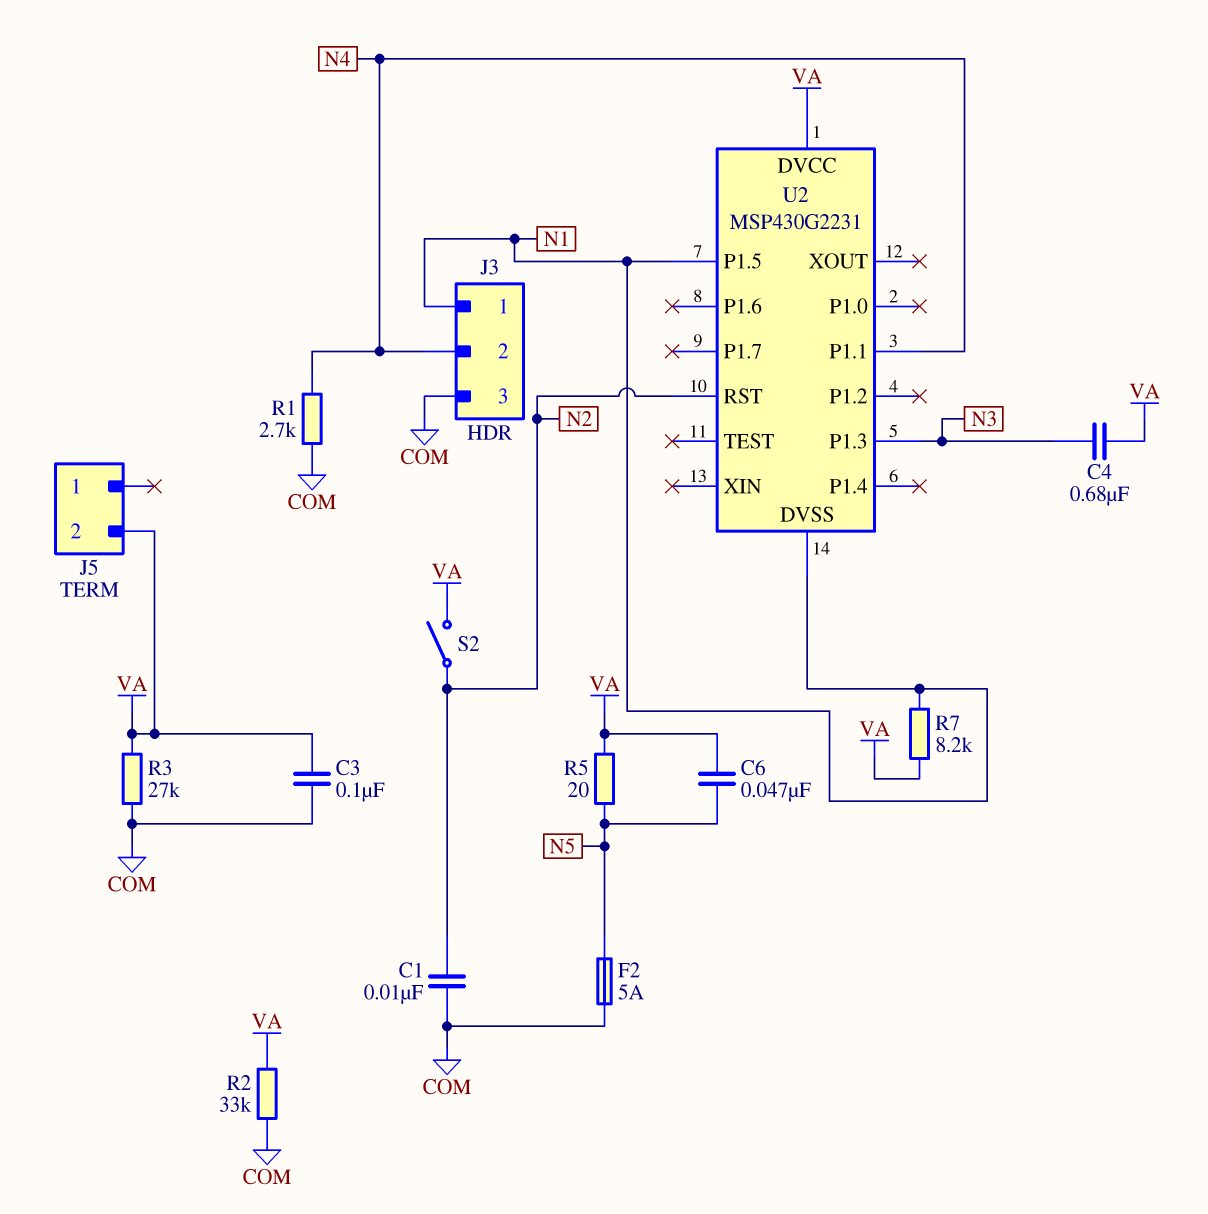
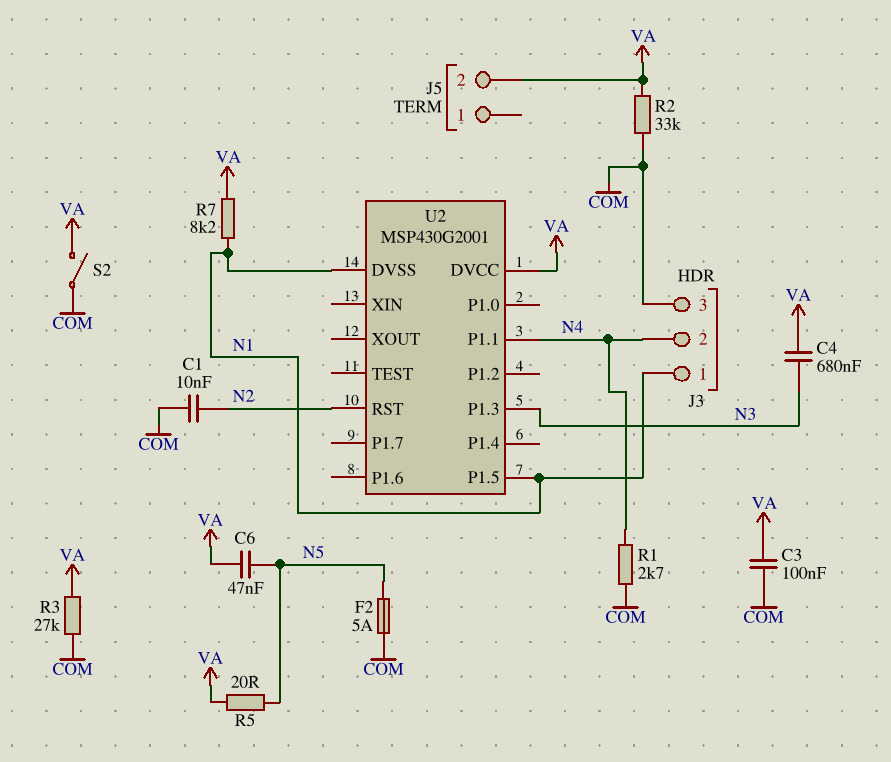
S2: switch (N2, VA) -> switch (COM, VA)
U2: MSP430G2231 -> MSP430G2001

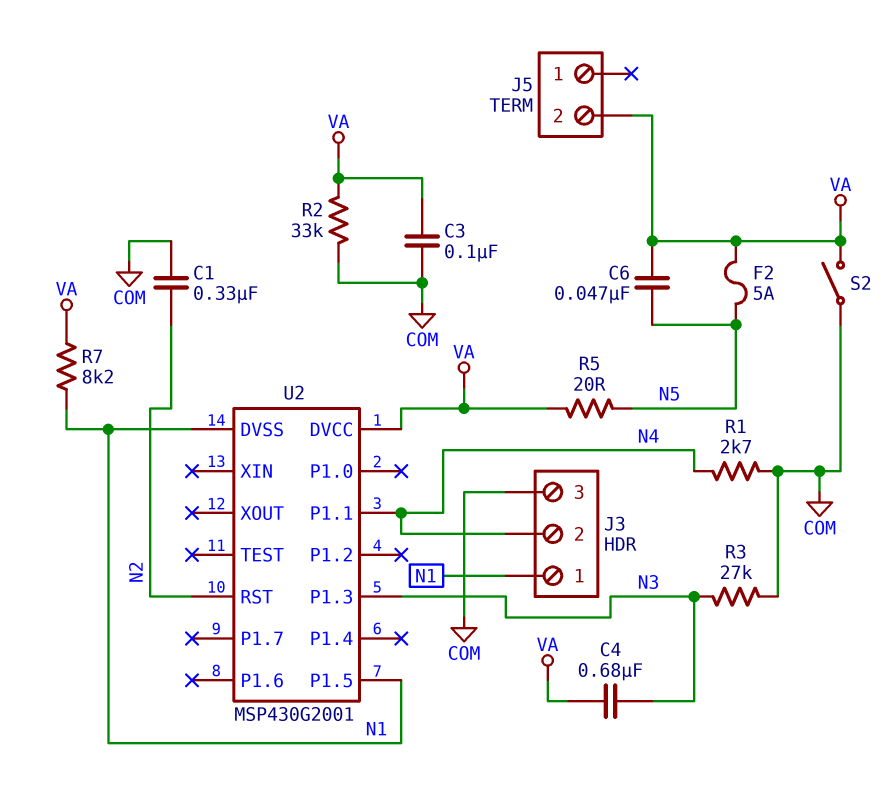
C1: 10nF (COM, N2) -> 330nF (COM, N2)
F2: 5A (COM, N5) -> 5A (N5, VA)
R3: 27k (COM, VA) -> 27k (COM, N3)

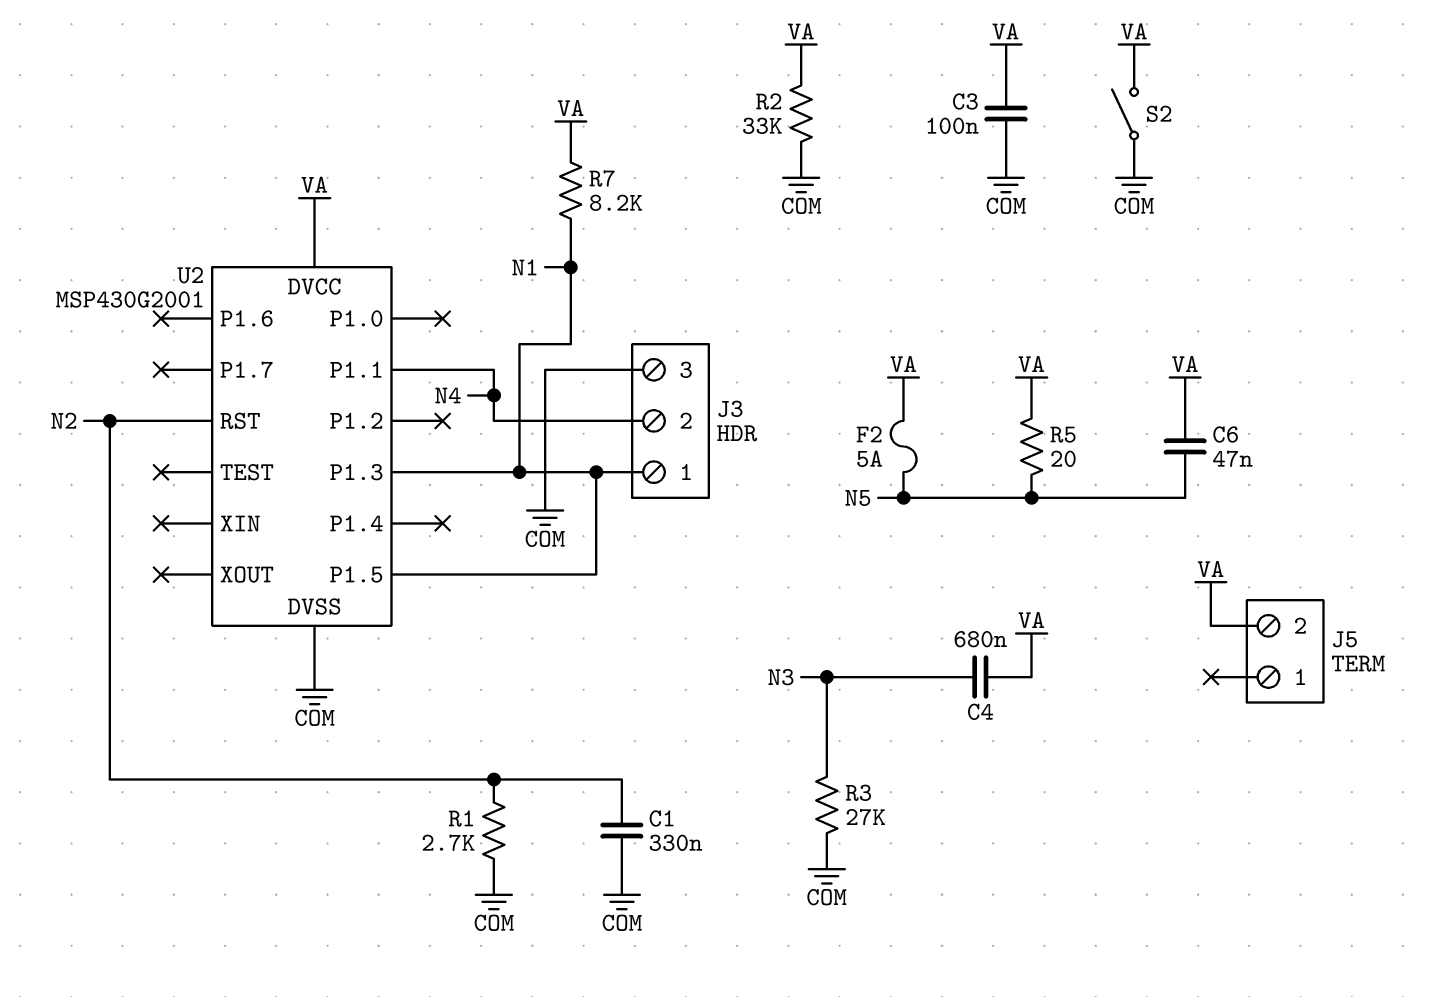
R1: 2.7k (COM, N4) -> 2.7k (COM, N2)
U2 pin DVSS: N1 -> COM
U2 pin P1.3: N3 -> N1

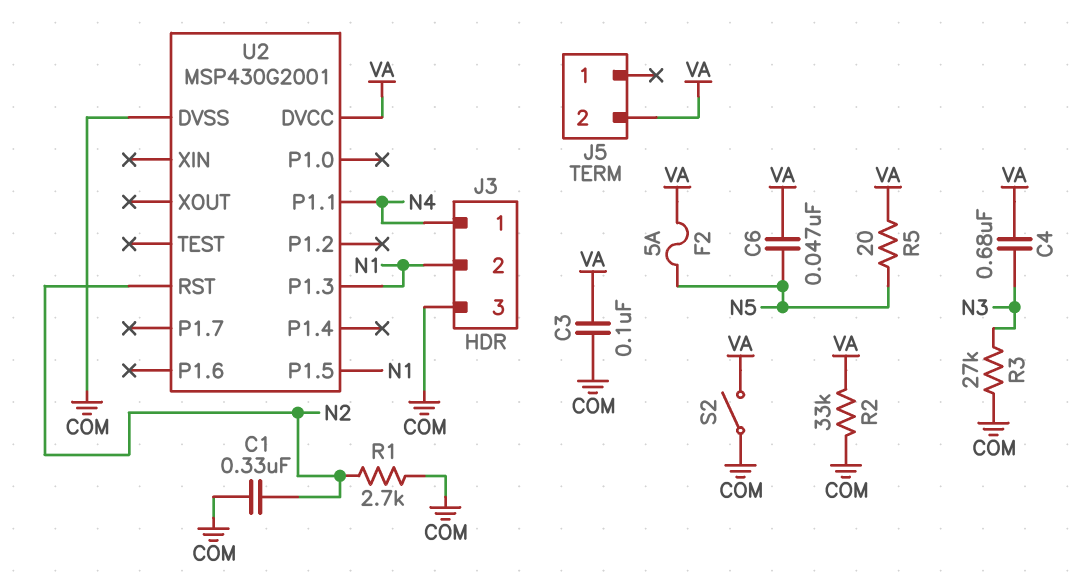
J3 pin 1: N1 -> N4
J3 pin 2: N4 -> N1
R7: 8.2k (N1, VA) -> none

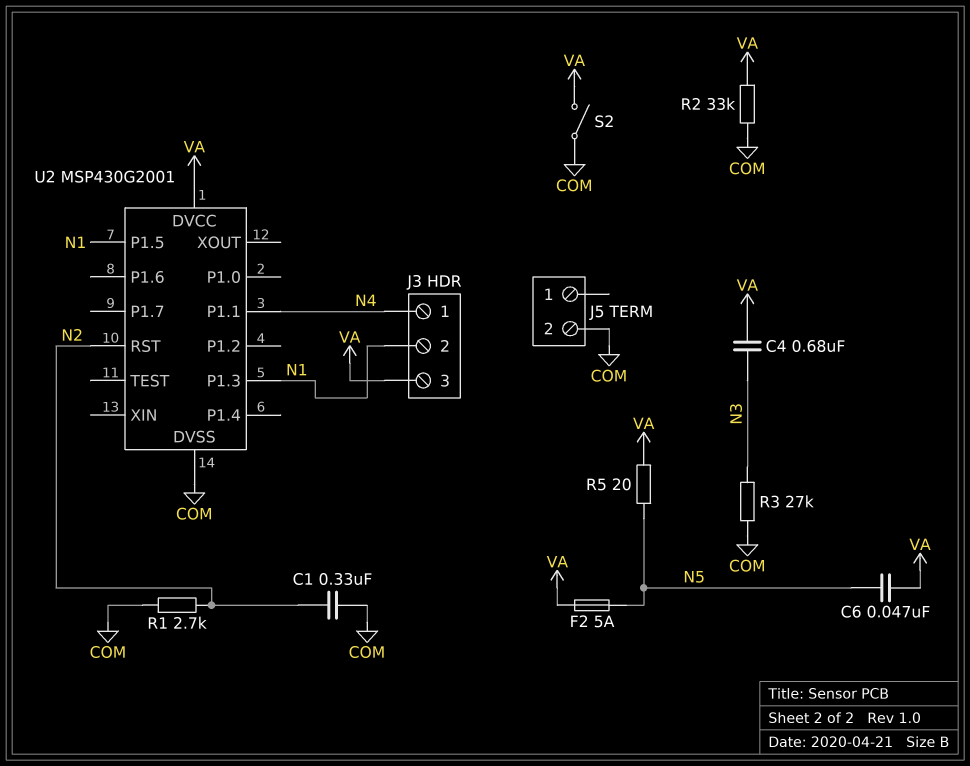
C3: 100nF (COM, VA) -> none
J3 pin 3: COM -> VA
J5 pin 2: VA -> COM

